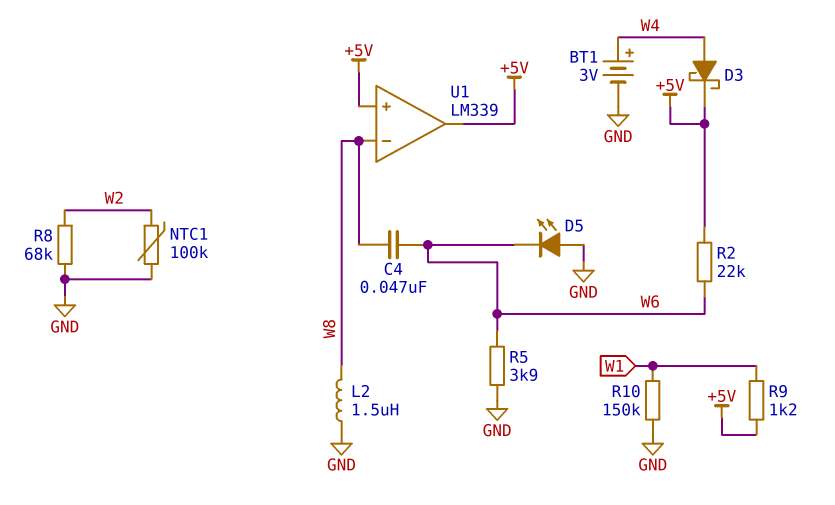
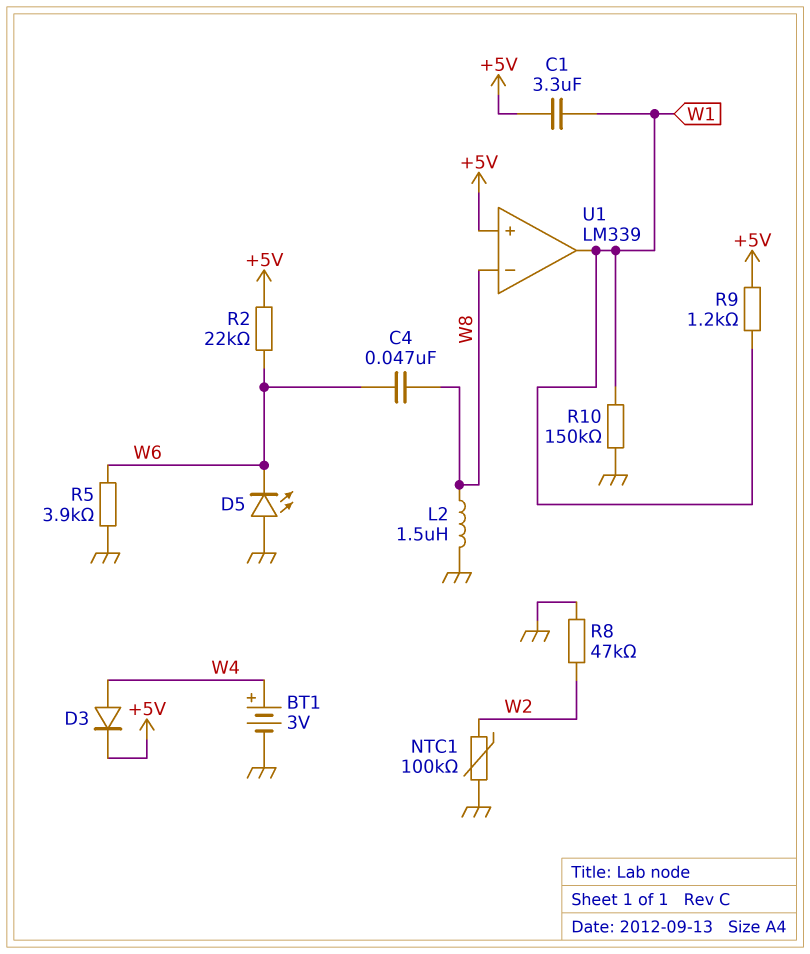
C1: none -> 3.3uF (+5V, W1)
D3: schottky (A W4, K +5V) -> diode (A W4, K +5V)
R8: 68k (GND, W2) -> 47k (GND, W2)
U1 pin out: +5V -> W1

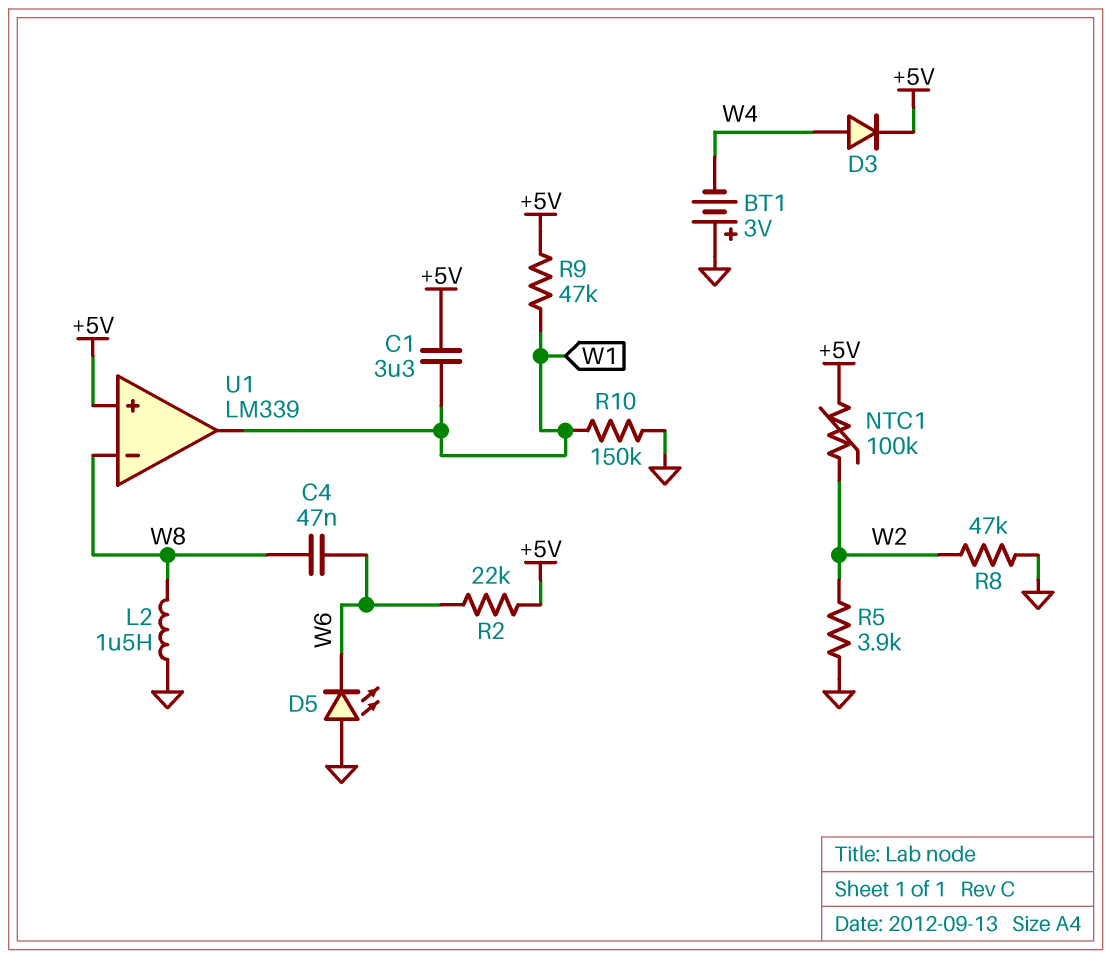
BT1: 3V (plus W4, minus GND) -> 3V (plus GND, minus W4)
NTC1: 100k (GND, W2) -> 100k (+5V, W2)
R5: 3.9k (GND, W6) -> 3.9k (GND, W2)
R9: 1.2k (+5V, W1) -> 47k (+5V, W1)

